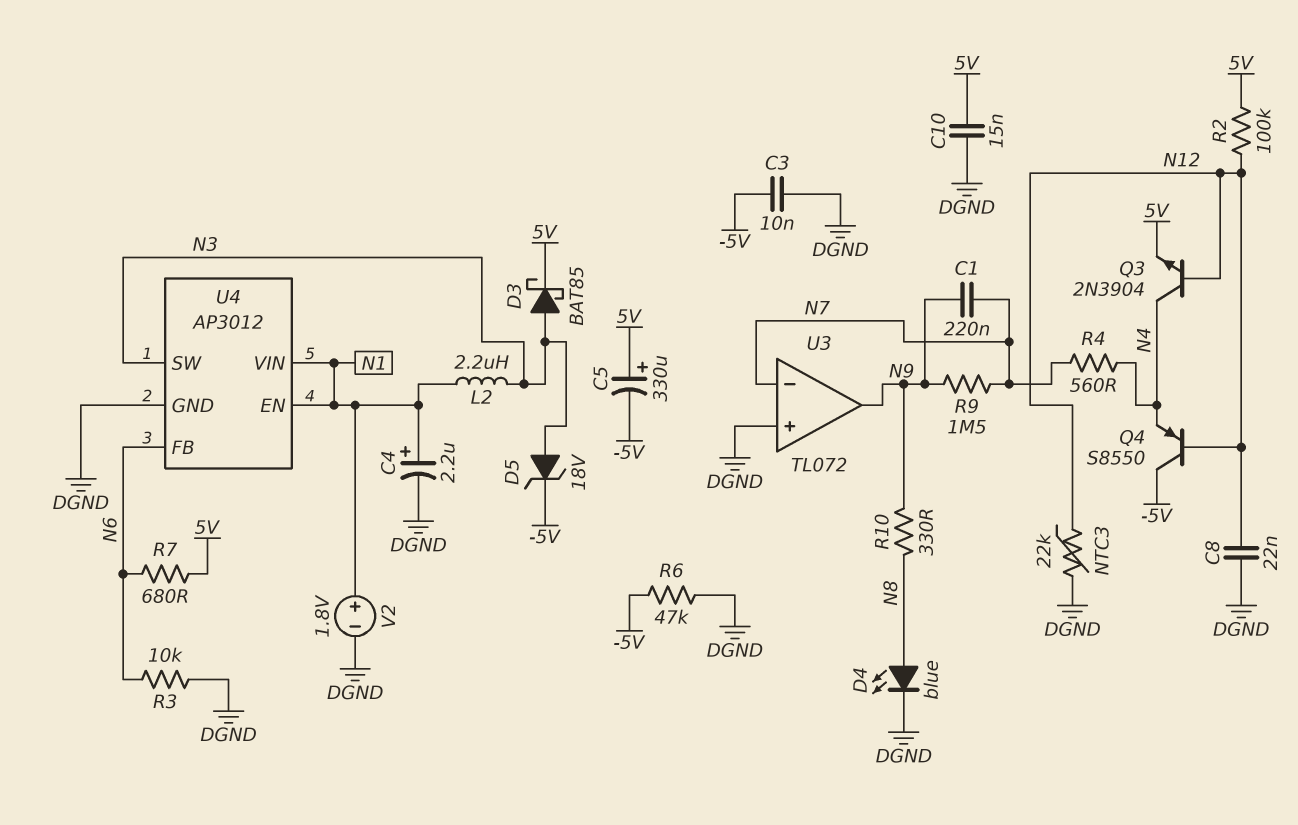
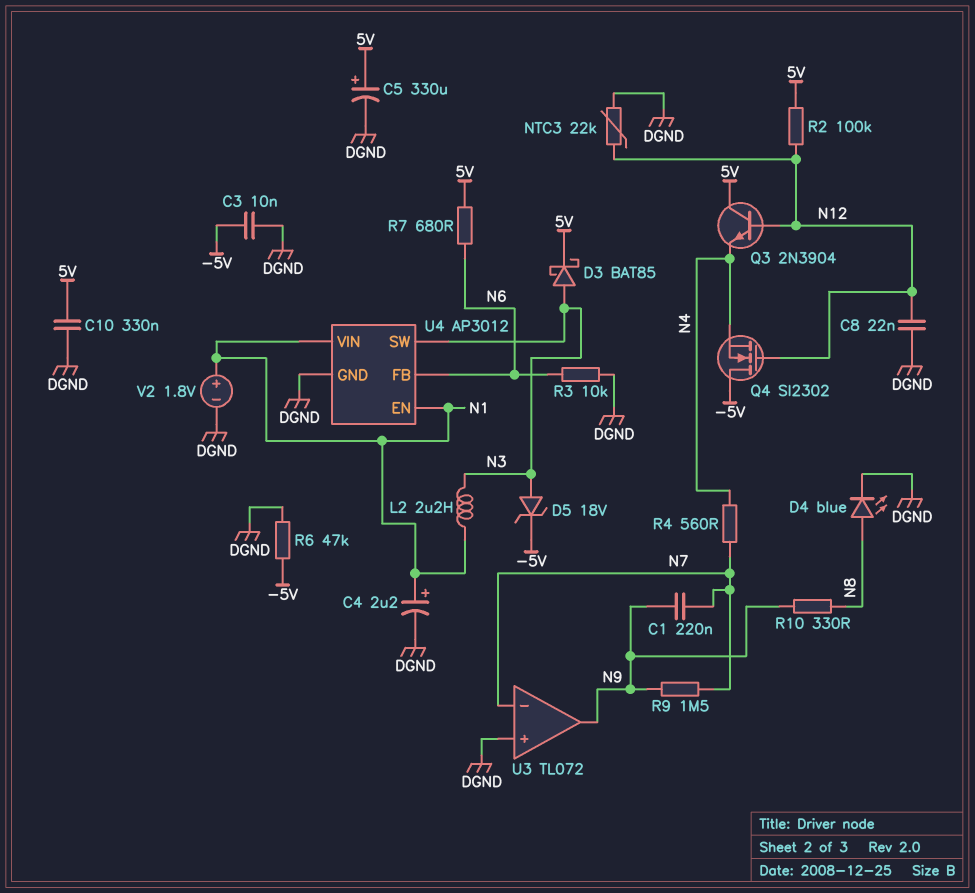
C5: 330uF (plus 5V, minus -5V) -> 330uF (plus 5V, minus DGND)
C10: 15nF (5V, DGND) -> 330nF (5V, DGND)
Q3: NPN 2N3904 (B N12, C N4, E 5V) -> NPN 2N3904 (B N12, C 5V, E N4)
Q4: PNP S8550 (B N12, C -5V, E N4) -> NMOS SI2302 (G N12, D -5V, S N4)

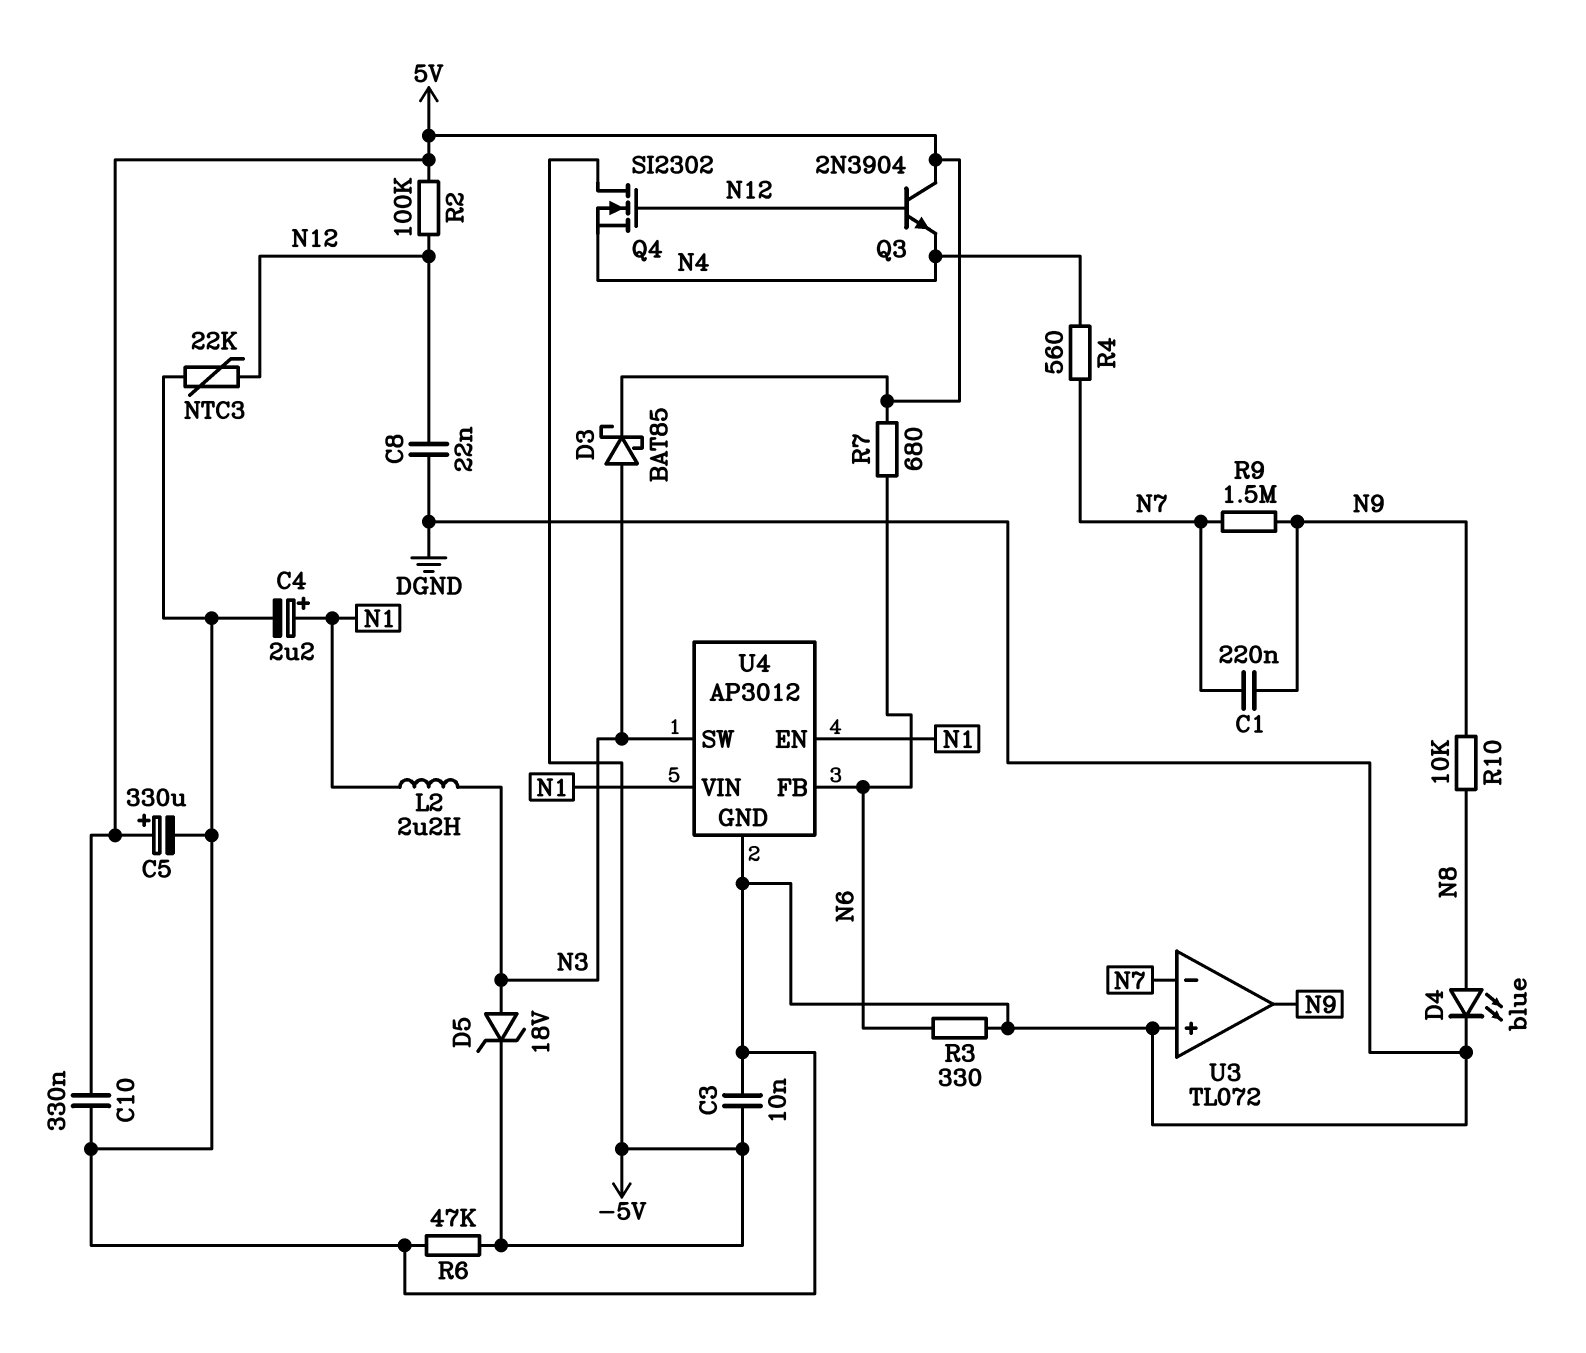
R3: 10k (DGND, N6) -> 330 (DGND, N6)
R10: 330 (N8, N9) -> 10k (N8, N9)
V2: 1.8V (plus N1, minus DGND) -> none

